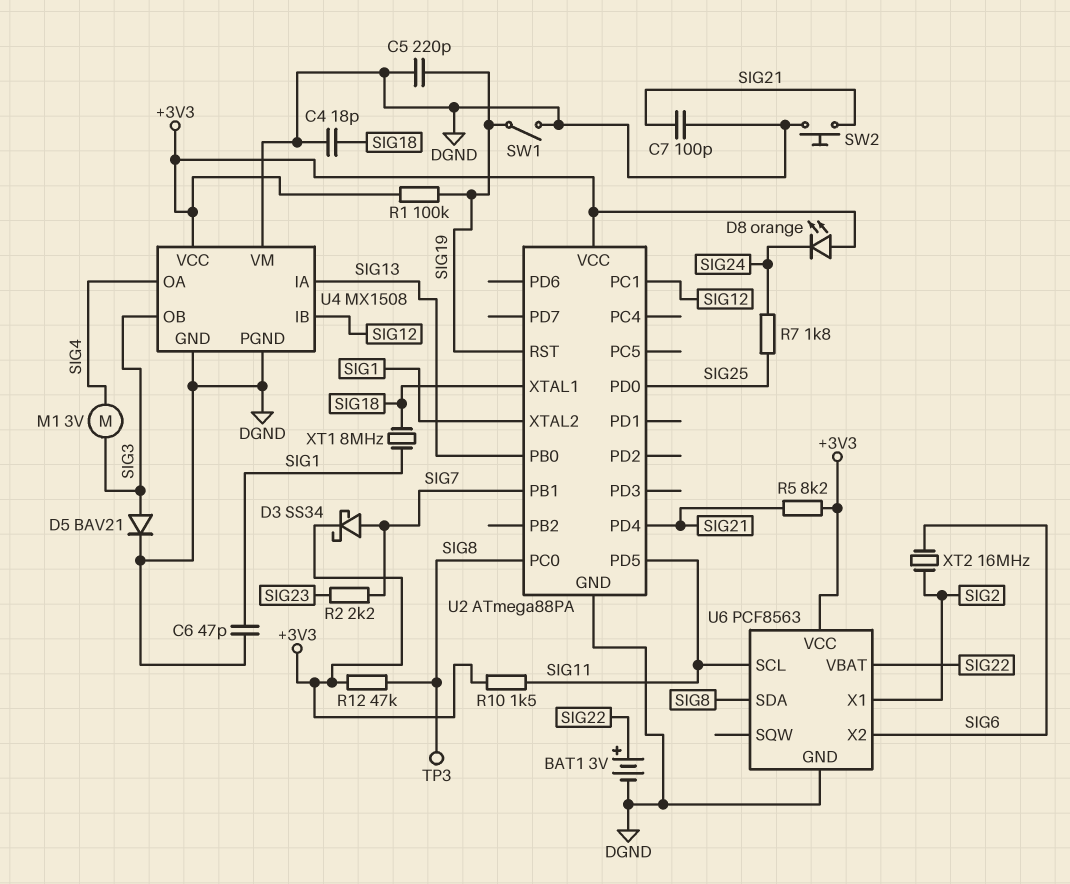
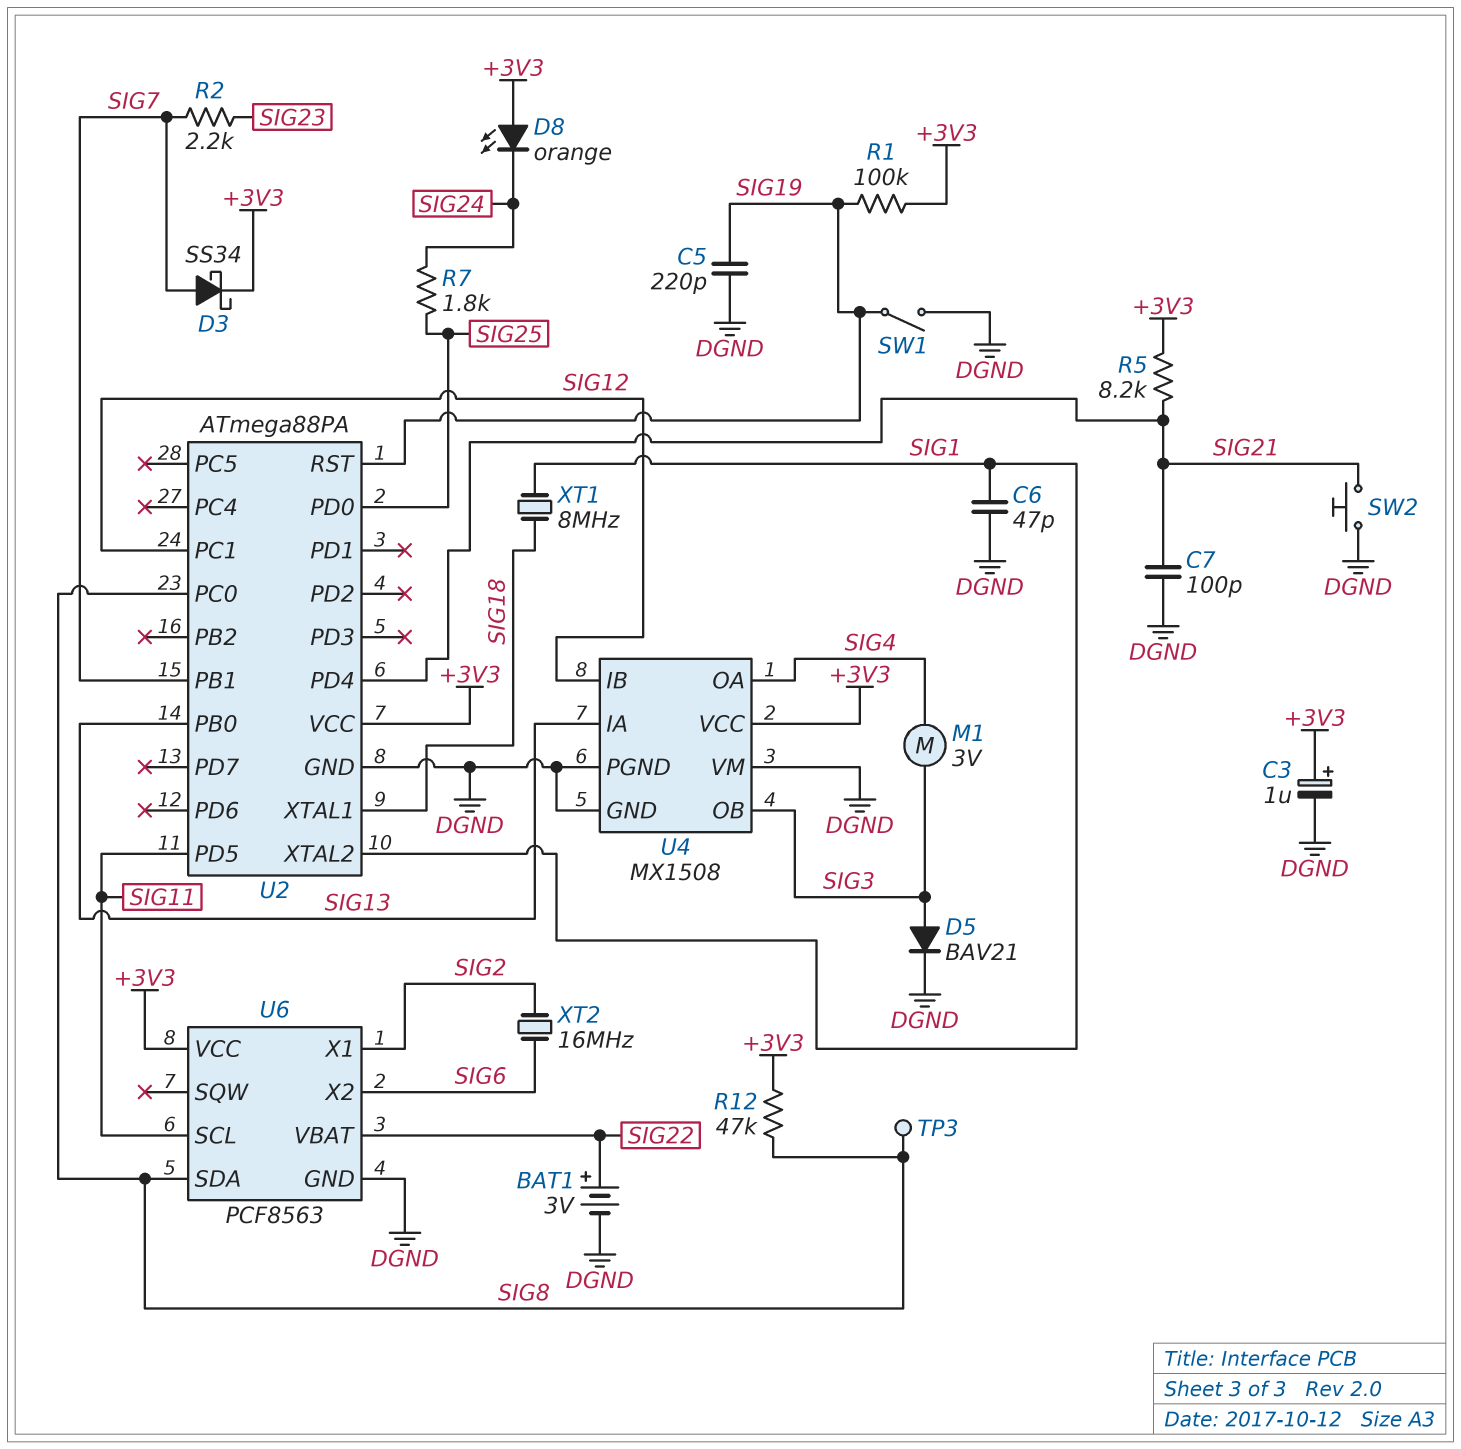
C3: none -> 1uF (plus +3V3, minus DGND)
C4: 18pF (DGND, SIG18) -> none
R10: 1.5k (+3V3, SIG11) -> none

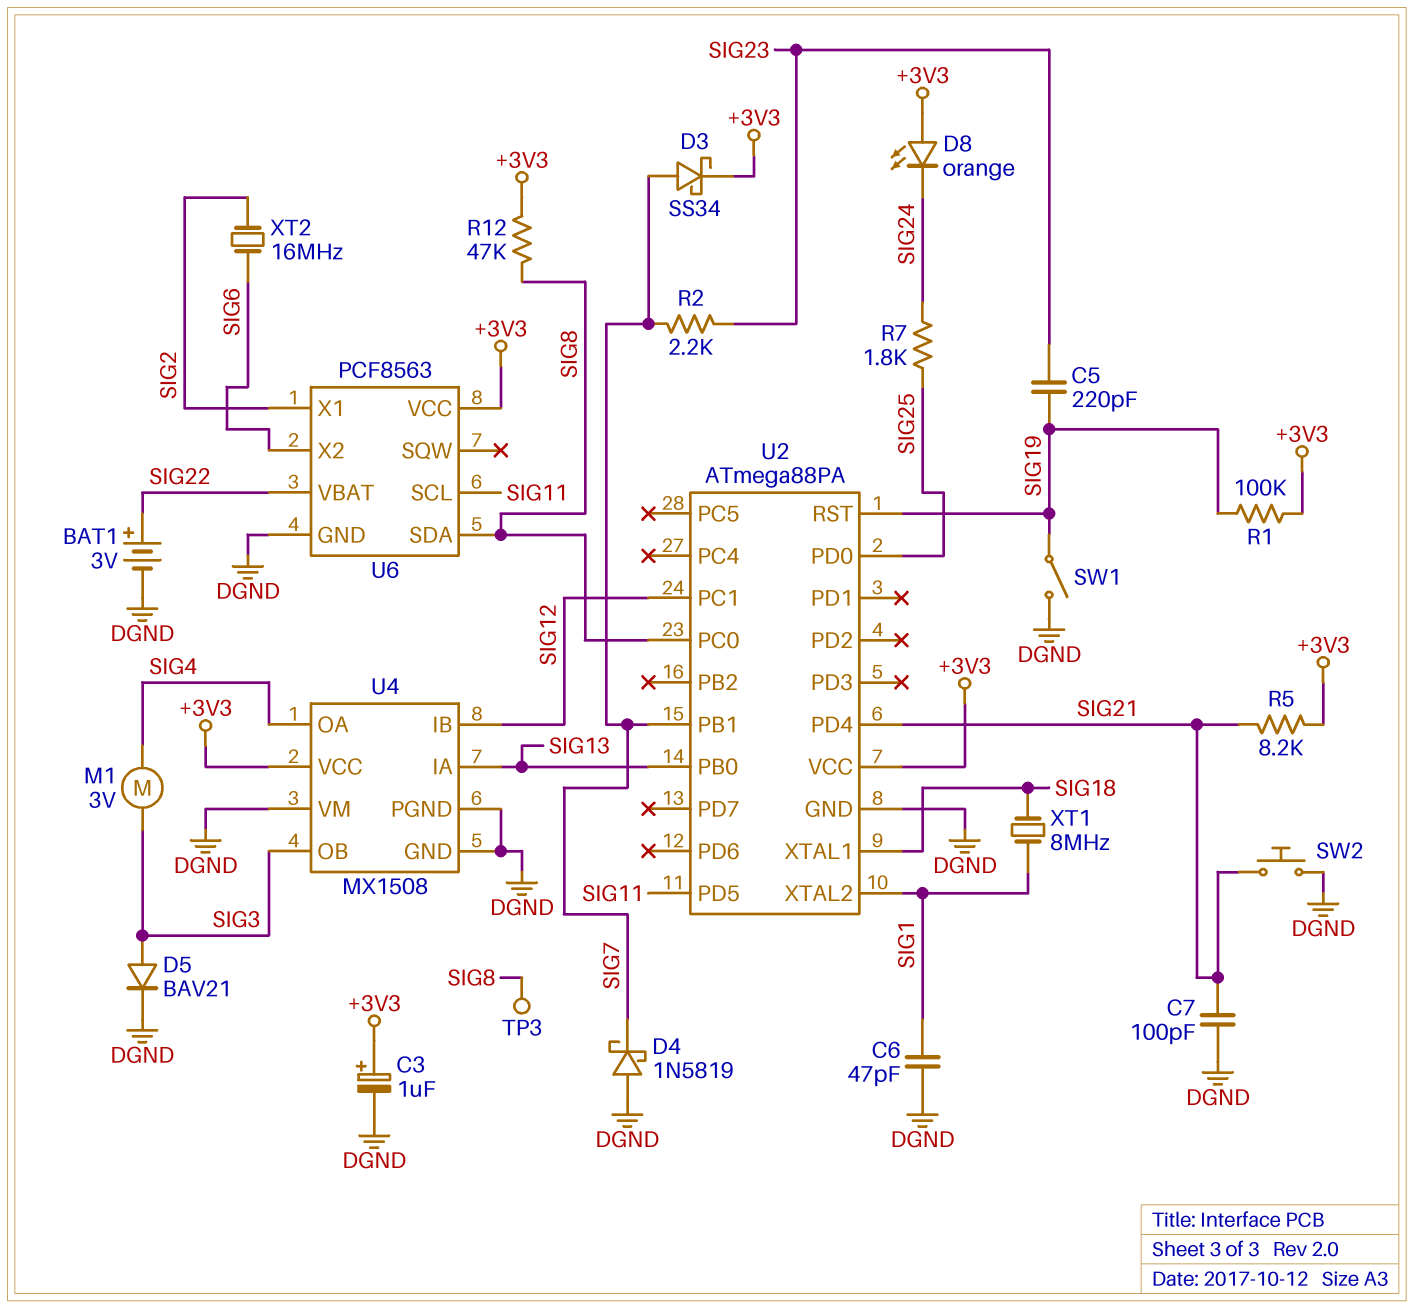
C5: 220pF (DGND, SIG19) -> 220pF (SIG19, SIG23)
D4: none -> schottky 1N5819 (A DGND, K SIG7)

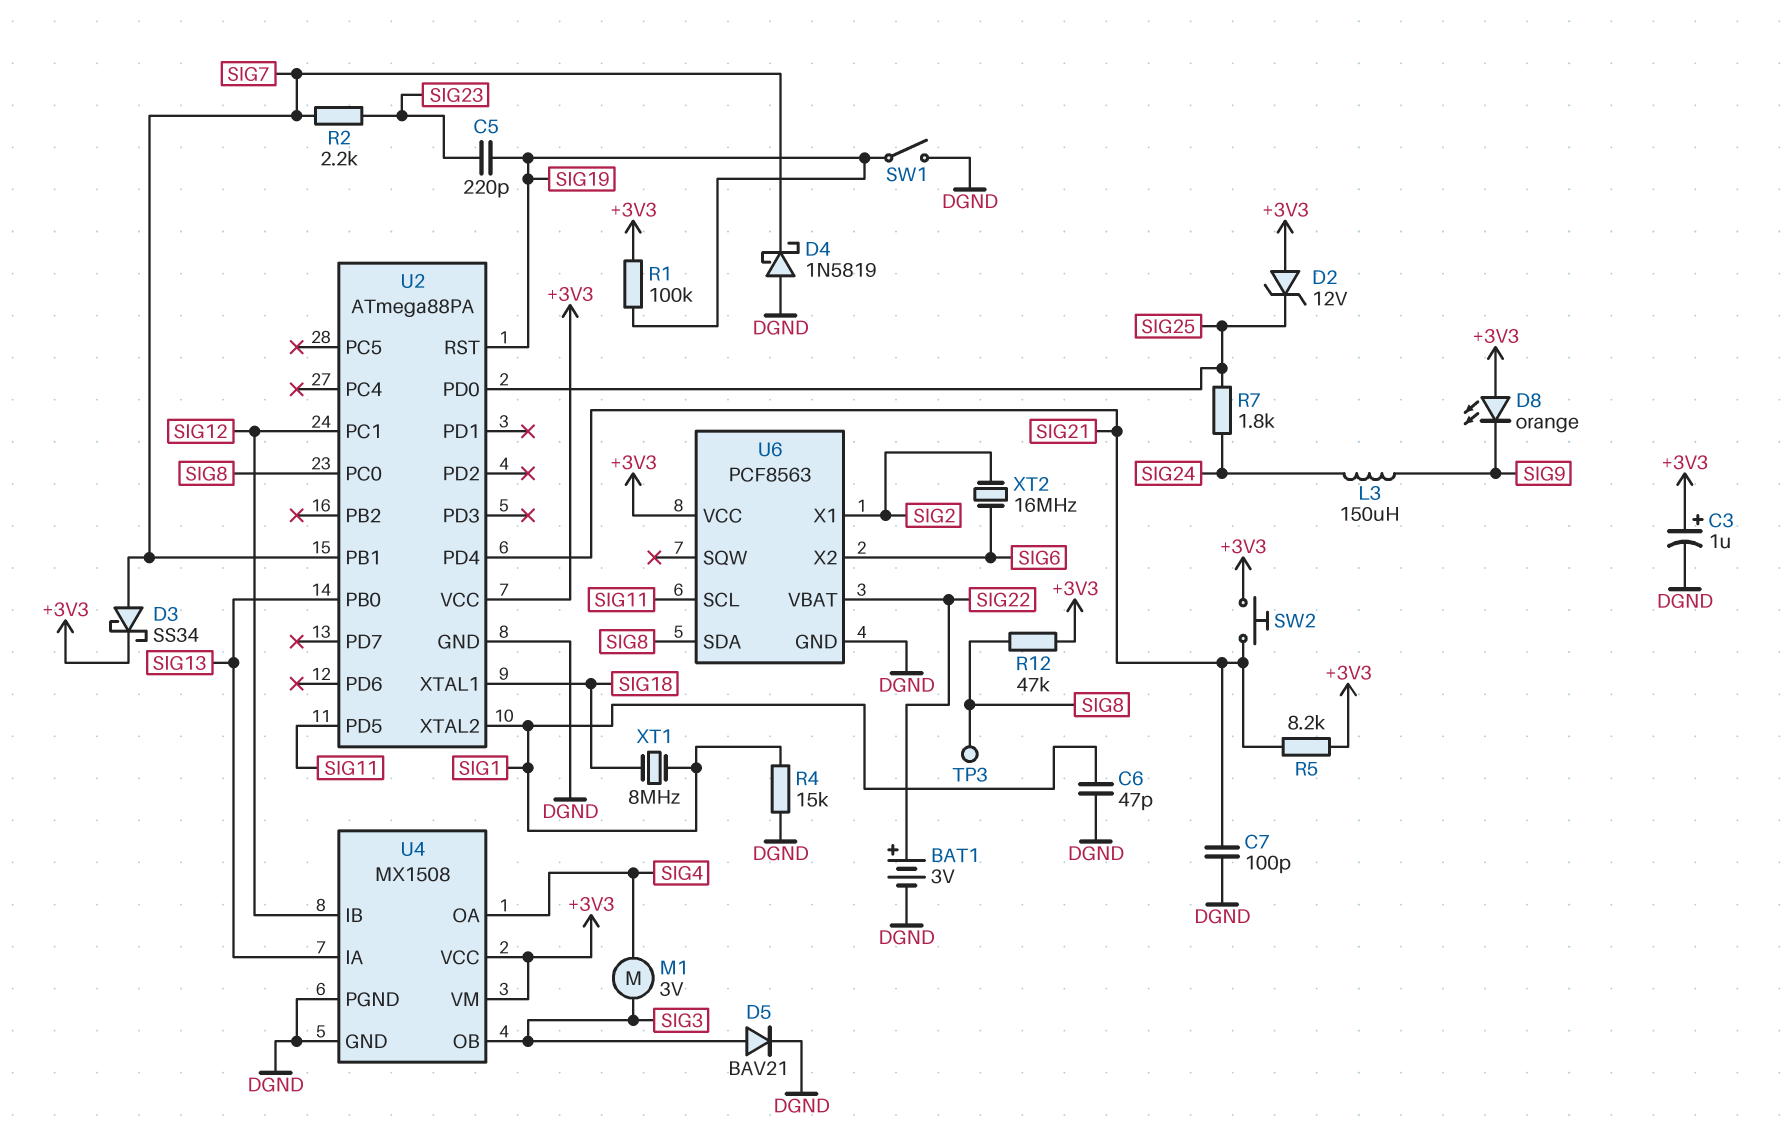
D2: none -> zener 12V (A +3V3, K SIG25)
D8: LED orange (A +3V3, K SIG24) -> LED orange (A +3V3, K SIG9)
L3: none -> 150uH (SIG9, SIG24)
R4: none -> 15k (DGND, SIG1)
SW2: button (DGND, SIG21) -> button (+3V3, SIG21)
U4 pin VM: DGND -> +3V3

